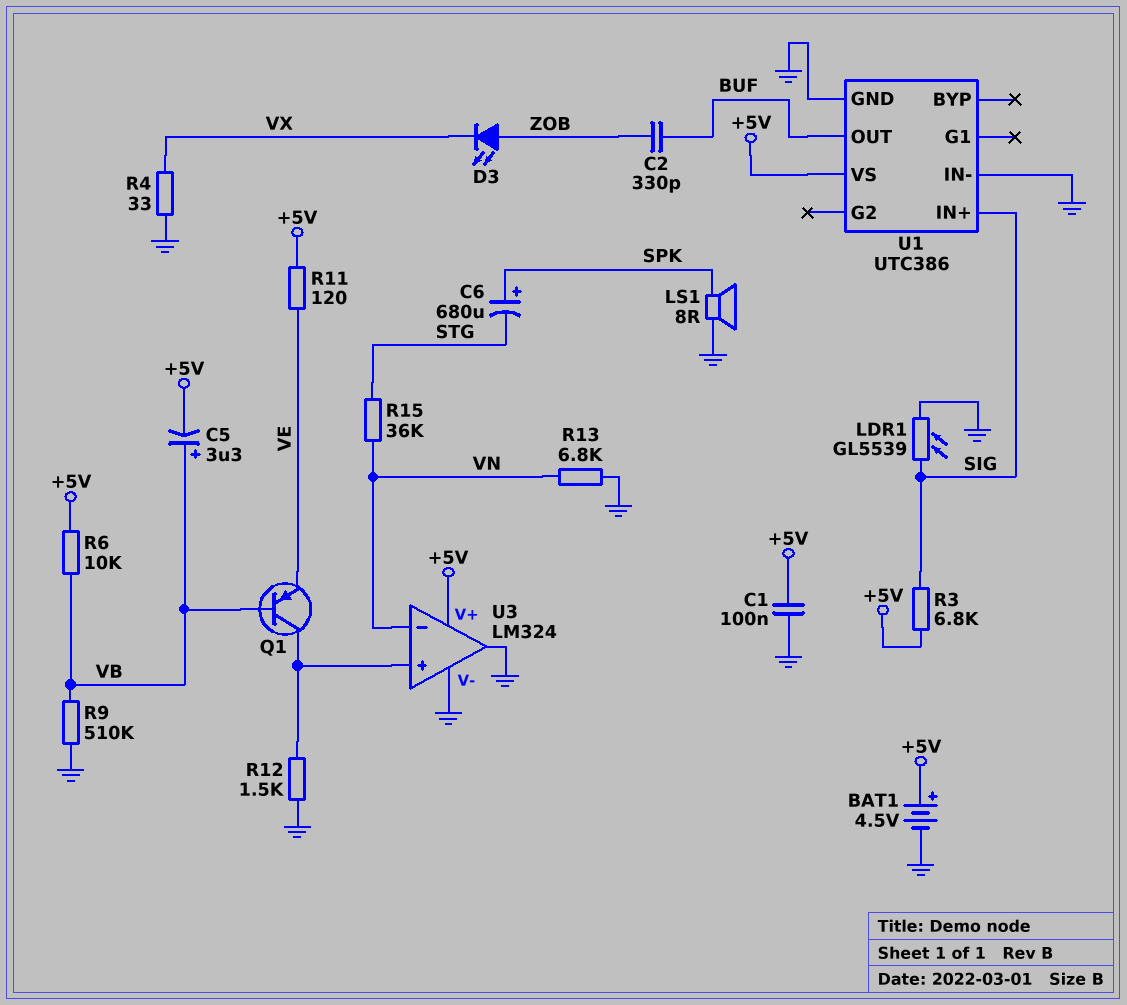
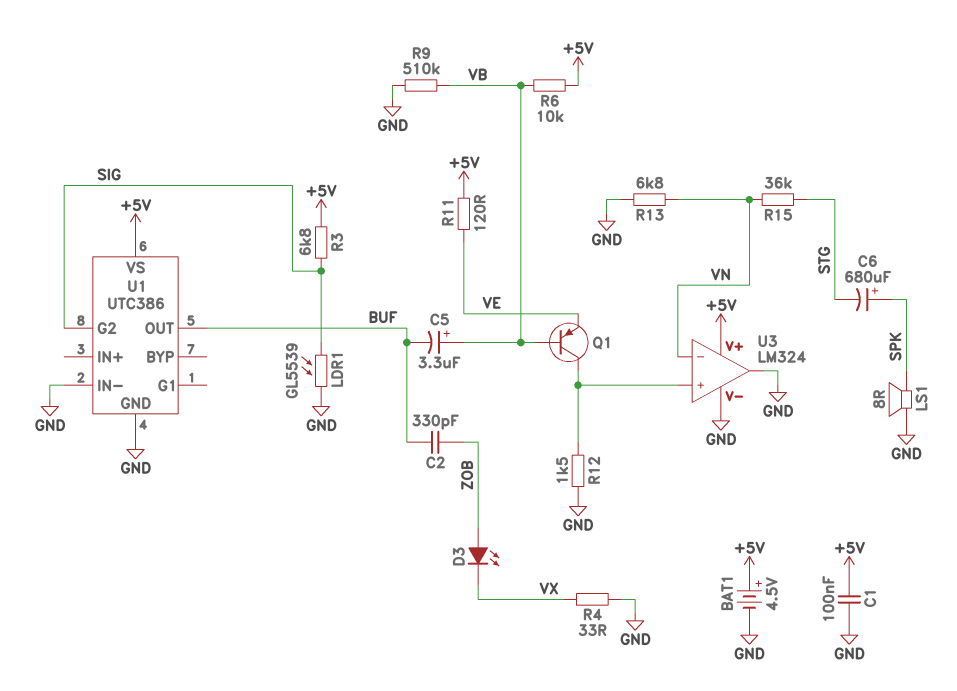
C5: 3.3uF (plus VB, minus +5V) -> 3.3uF (plus VB, minus BUF)
U1 pin G2: none -> SIG
U1 pin IN+: SIG -> none

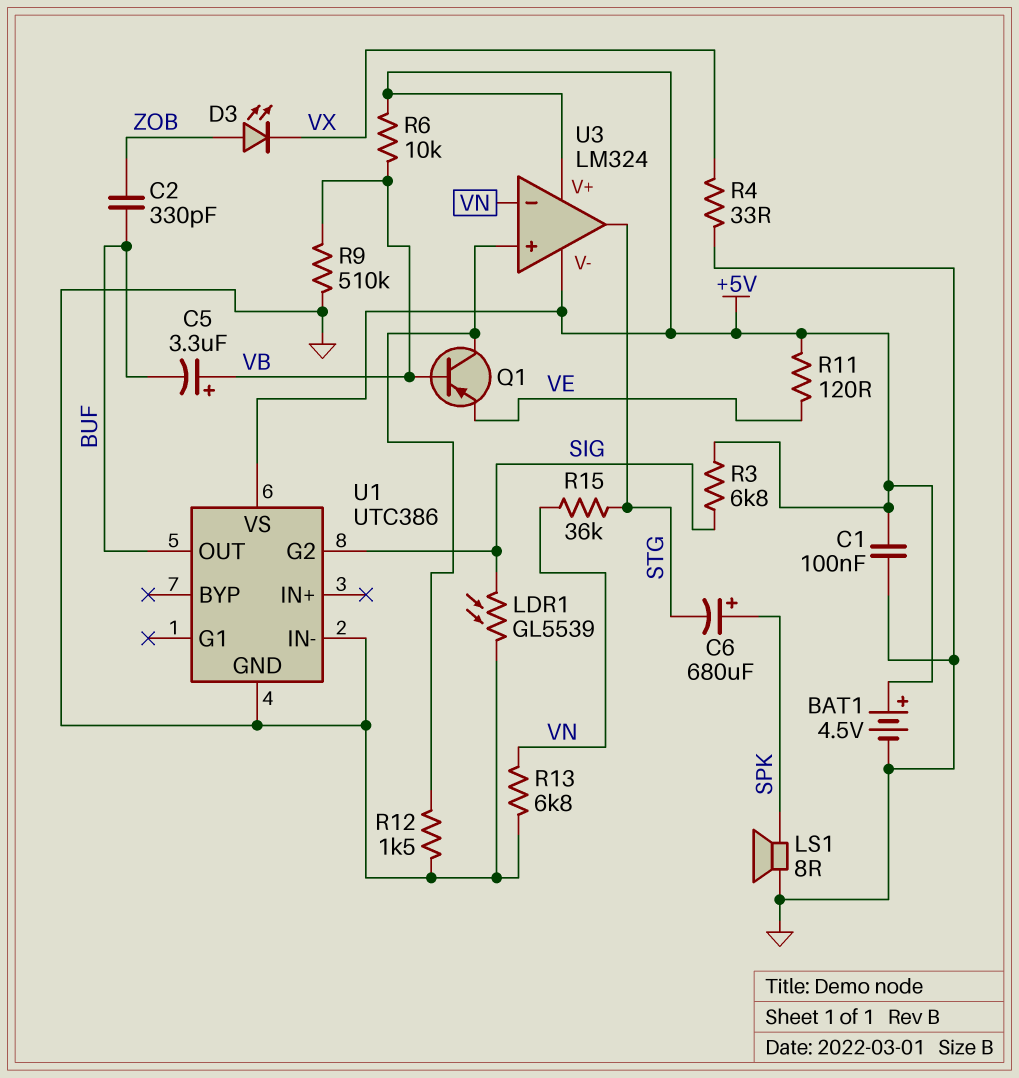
U3 pin V-: GND -> +5V
U3 pin out: GND -> STG

